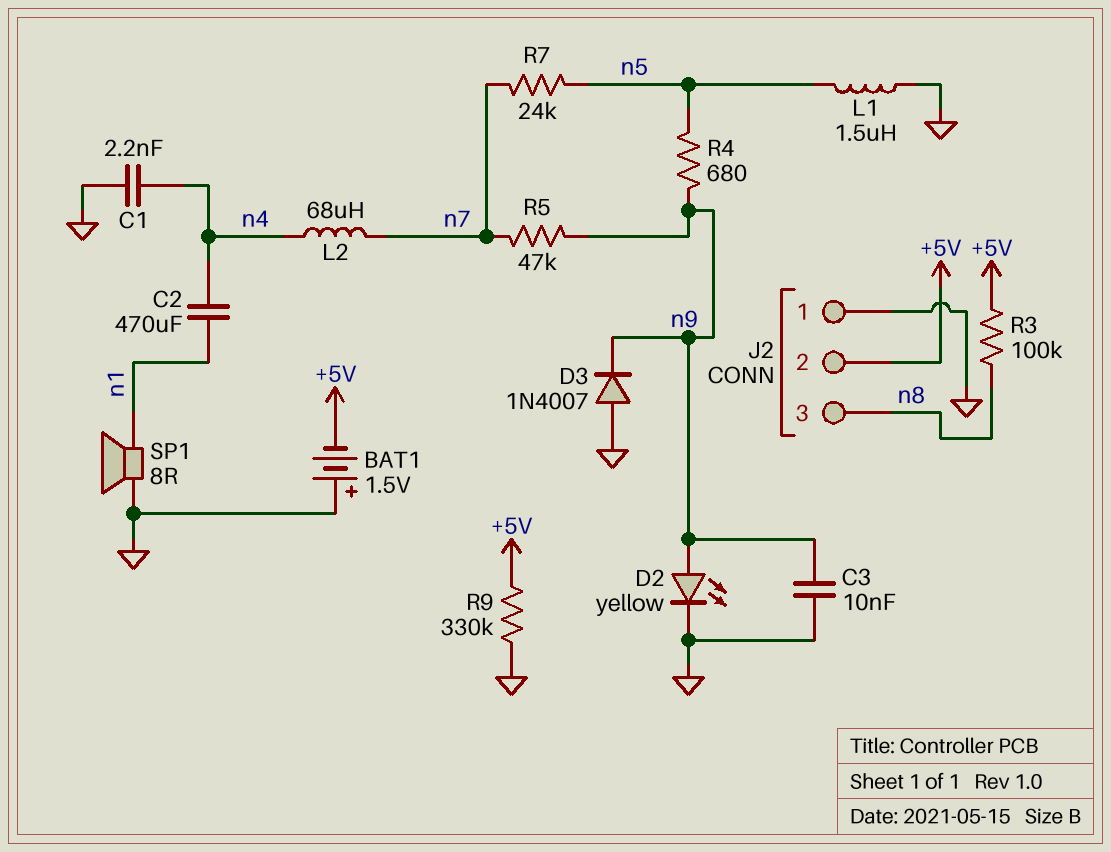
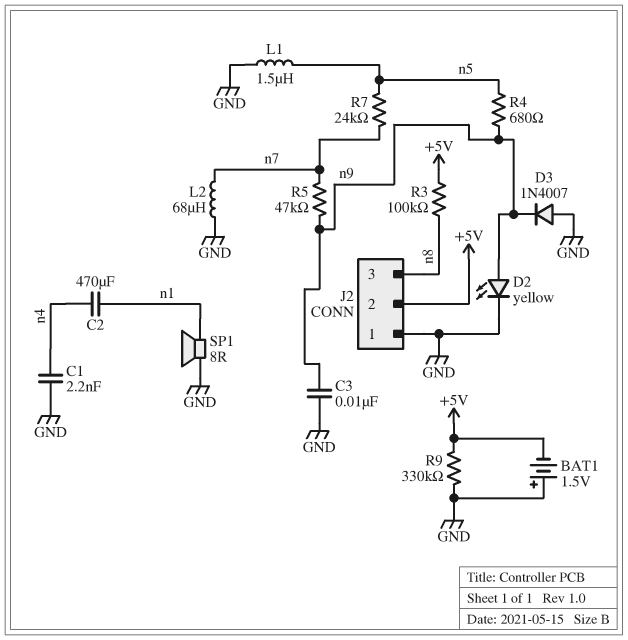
L2: 68uH (n4, n7) -> 68uH (GND, n7)

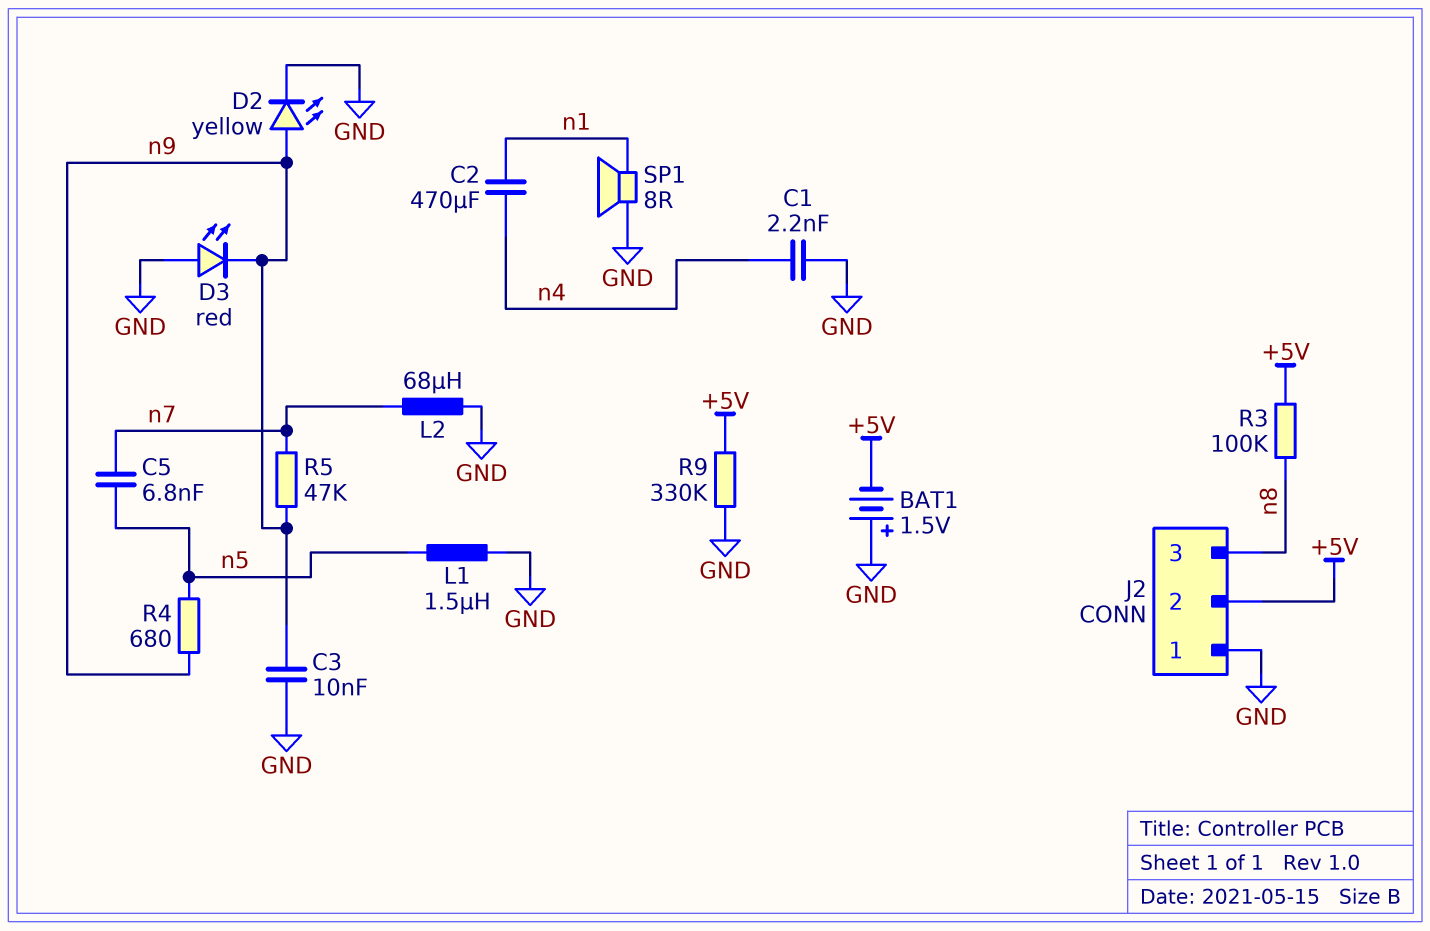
C5: none -> 6.8nF (n5, n7)
D3: diode 1N4007 (A GND, K n9) -> LED red (A GND, K n9)
R7: 24k (n5, n7) -> none

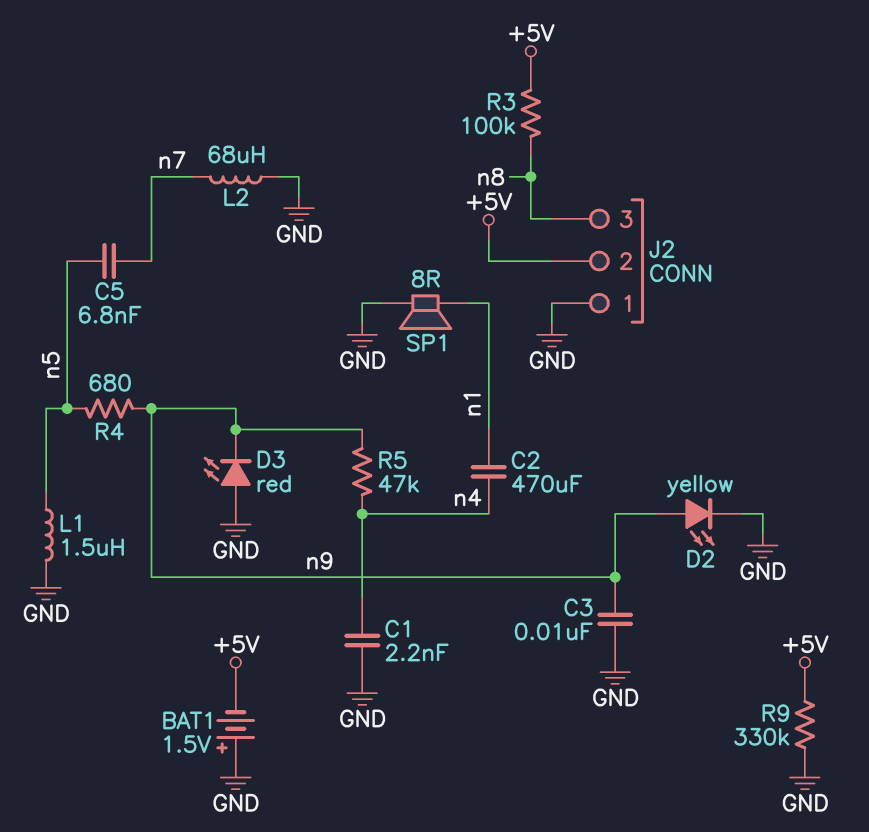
R5: 47k (n7, n9) -> 47k (n4, n9)

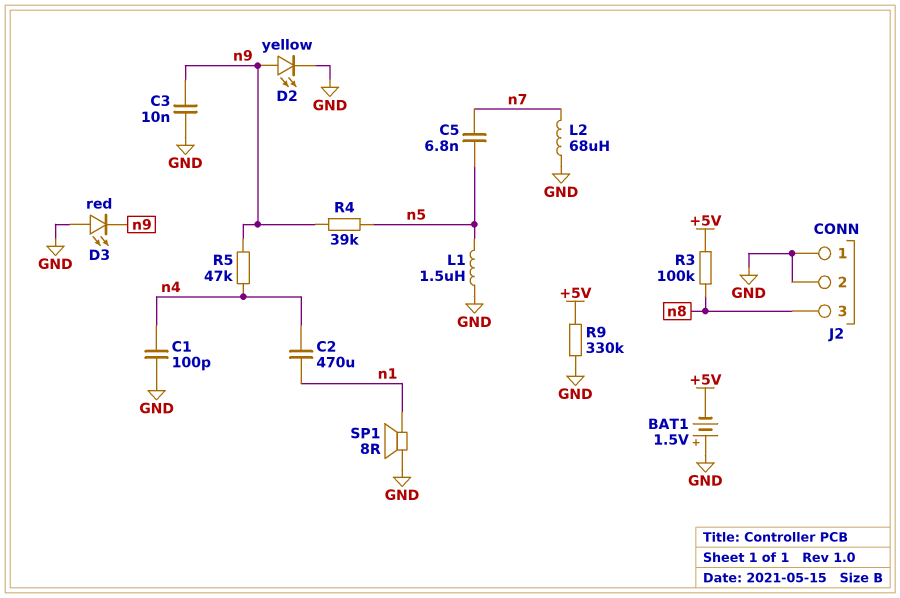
C1: 2.2nF (GND, n4) -> 100pF (GND, n4)
J2 pin 2: +5V -> GND
R4: 680 (n5, n9) -> 39k (n5, n9)

